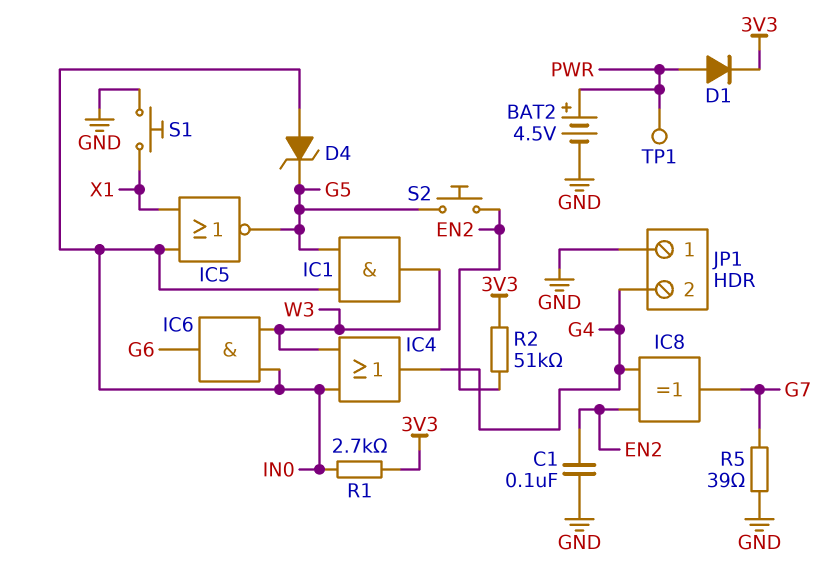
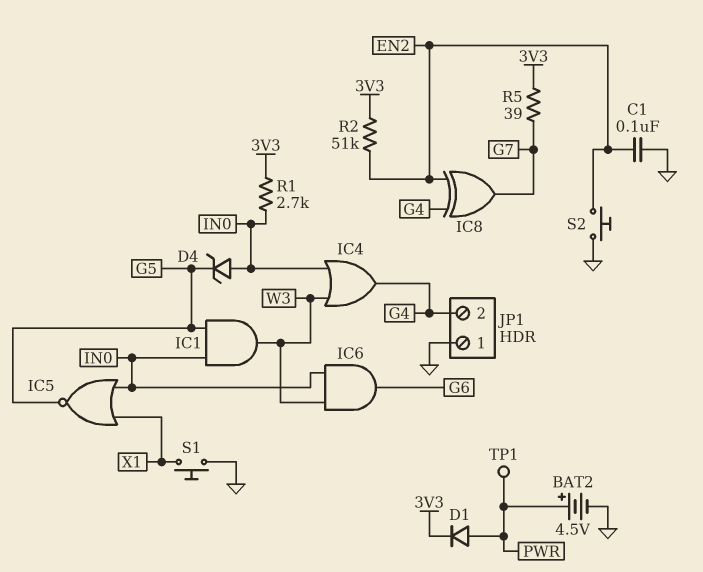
R5: 39 (G7, GND) -> 39 (3V3, G7)
S2: button (EN2, G5) -> button (EN2, GND)

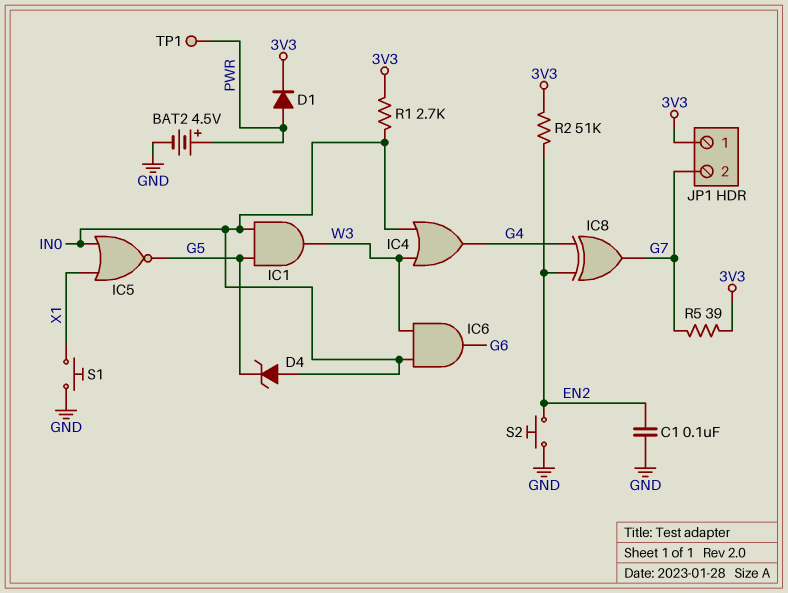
JP1 pin 1: GND -> 3V3
JP1 pin 2: G4 -> G7

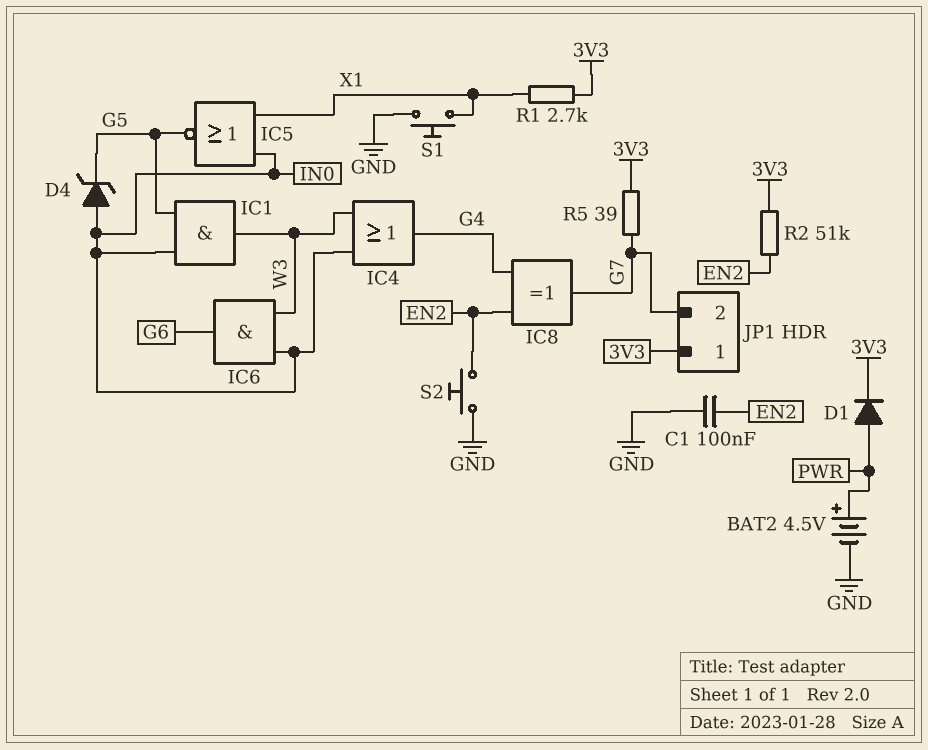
R1: 2.7k (3V3, IN0) -> 2.7k (3V3, X1)
TP1: test point (PWR) -> none

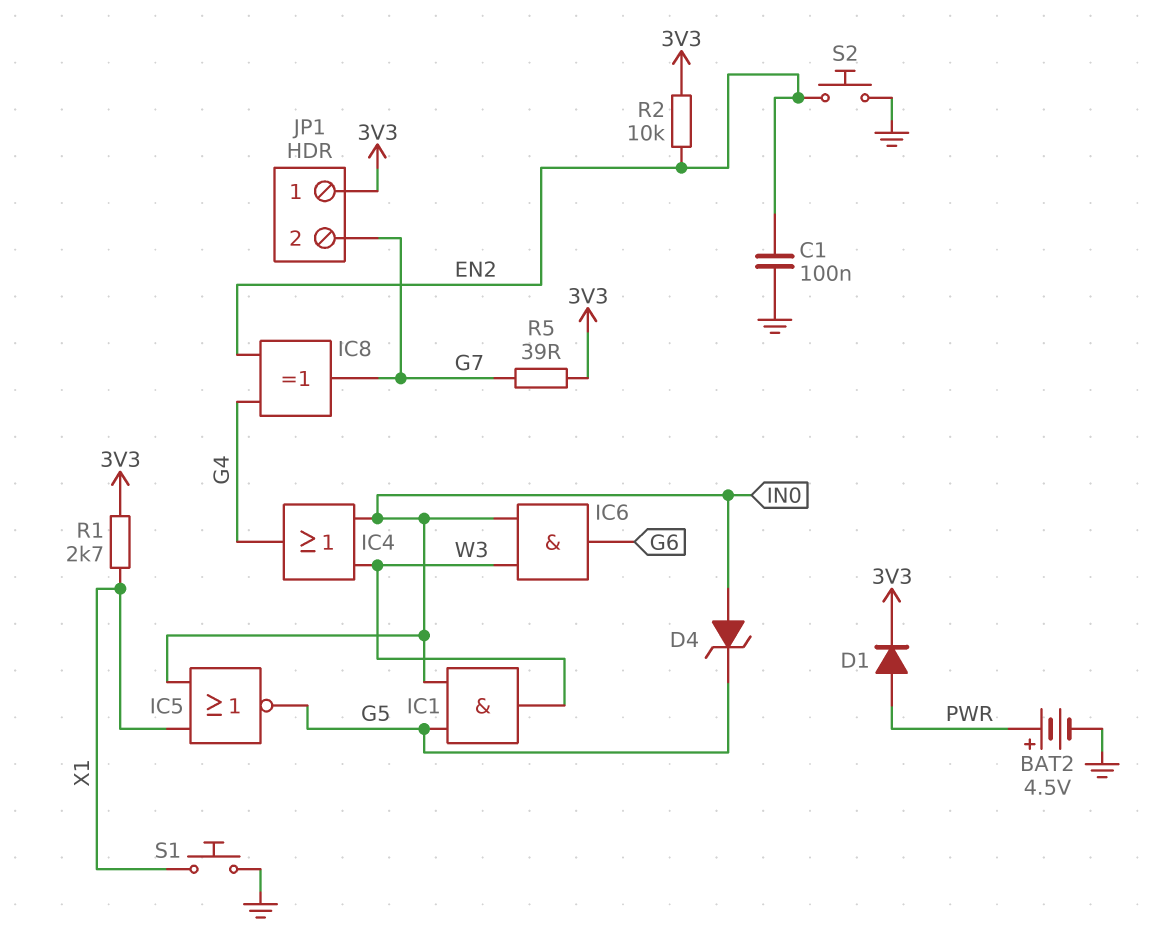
R2: 51k (3V3, EN2) -> 10k (3V3, EN2)

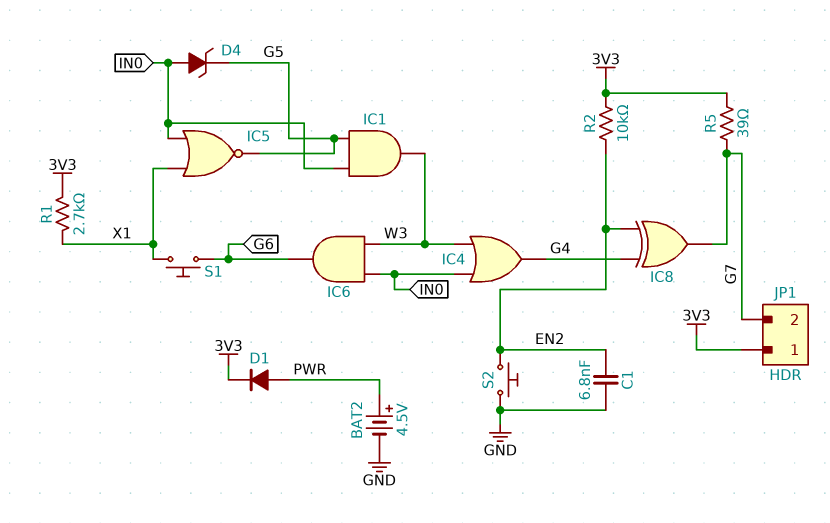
C1: 100nF (EN2, GND) -> 6.8nF (EN2, GND)
S1: button (GND, X1) -> button (G6, X1)

